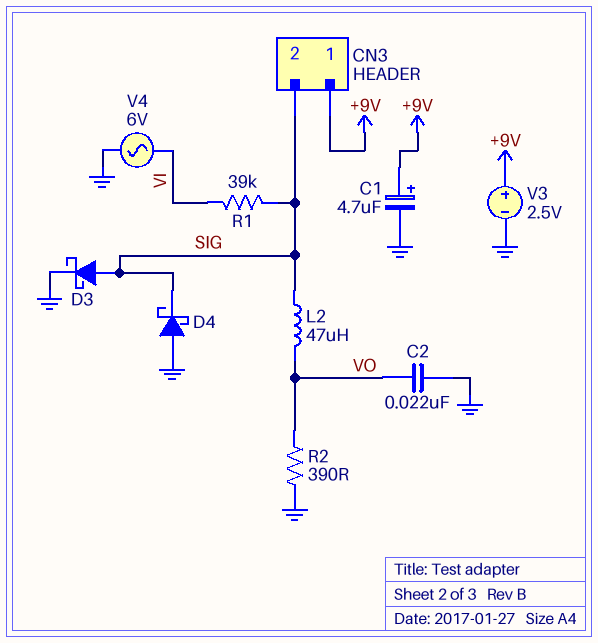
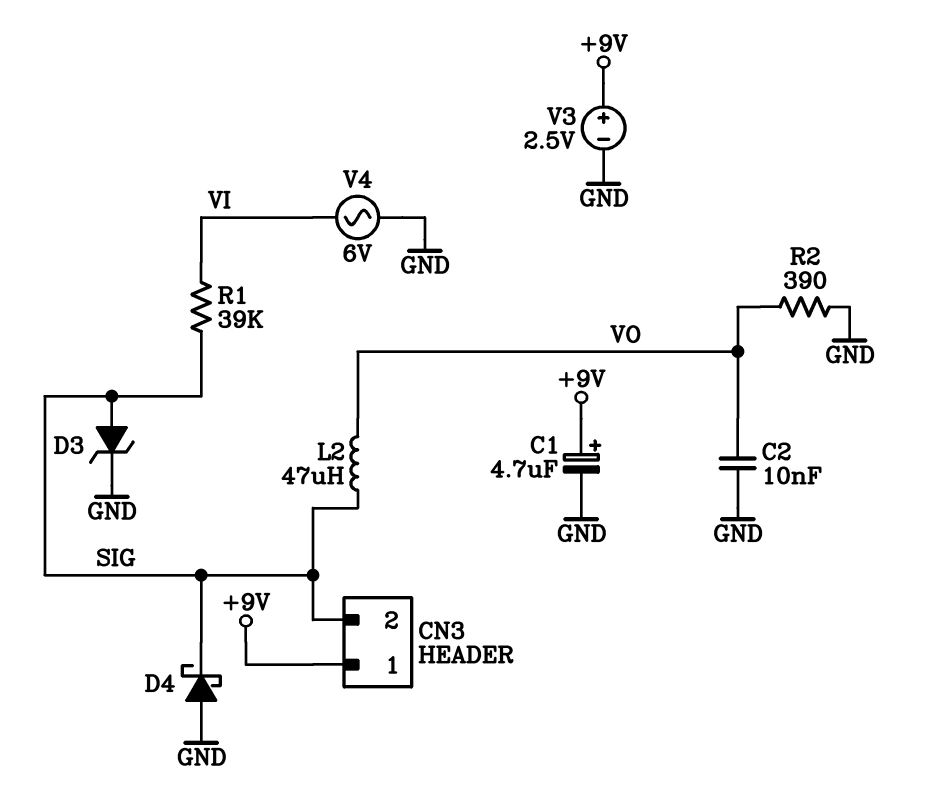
C2: 22nF (GND, VO) -> 10nF (GND, VO)
D3: schottky (A SIG, K GND) -> zener (A SIG, K GND)

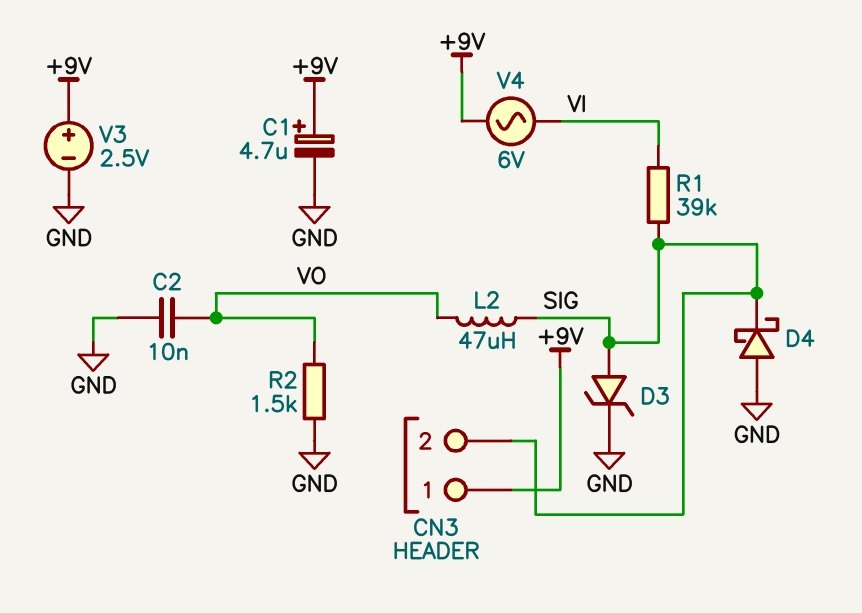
R2: 390 (GND, VO) -> 1.5k (GND, VO)
V4: AC 6V (GND, VI) -> AC 6V (+9V, VI)

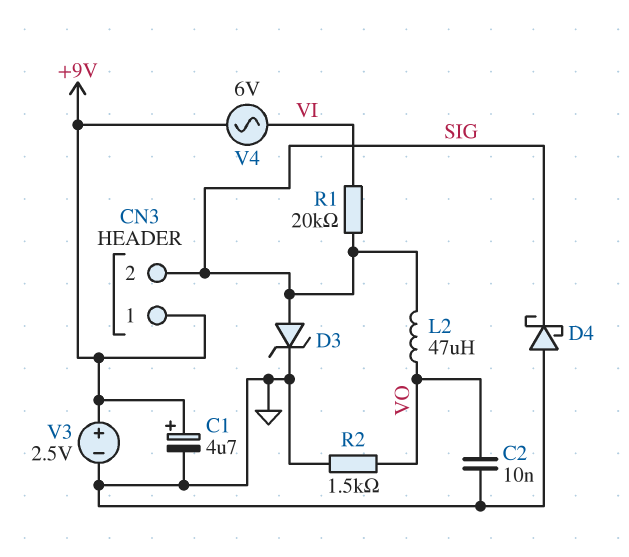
R1: 39k (SIG, VI) -> 20k (SIG, VI)

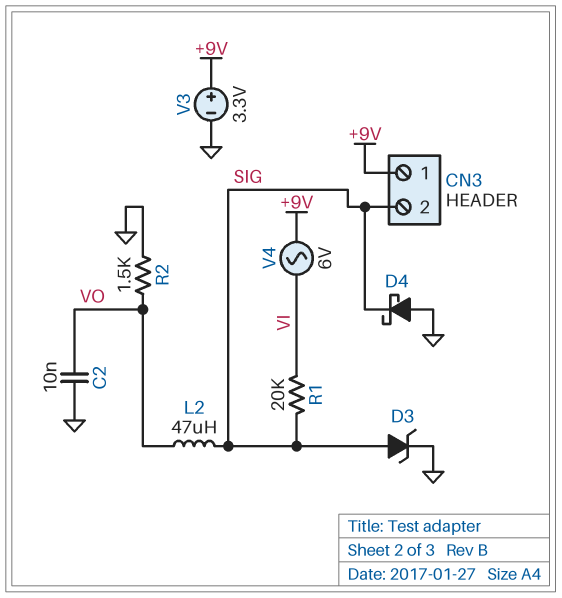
C1: 4.7uF (plus +9V, minus GND) -> none
V3: 2.5V (plus +9V, minus GND) -> 3.3V (plus +9V, minus GND)

